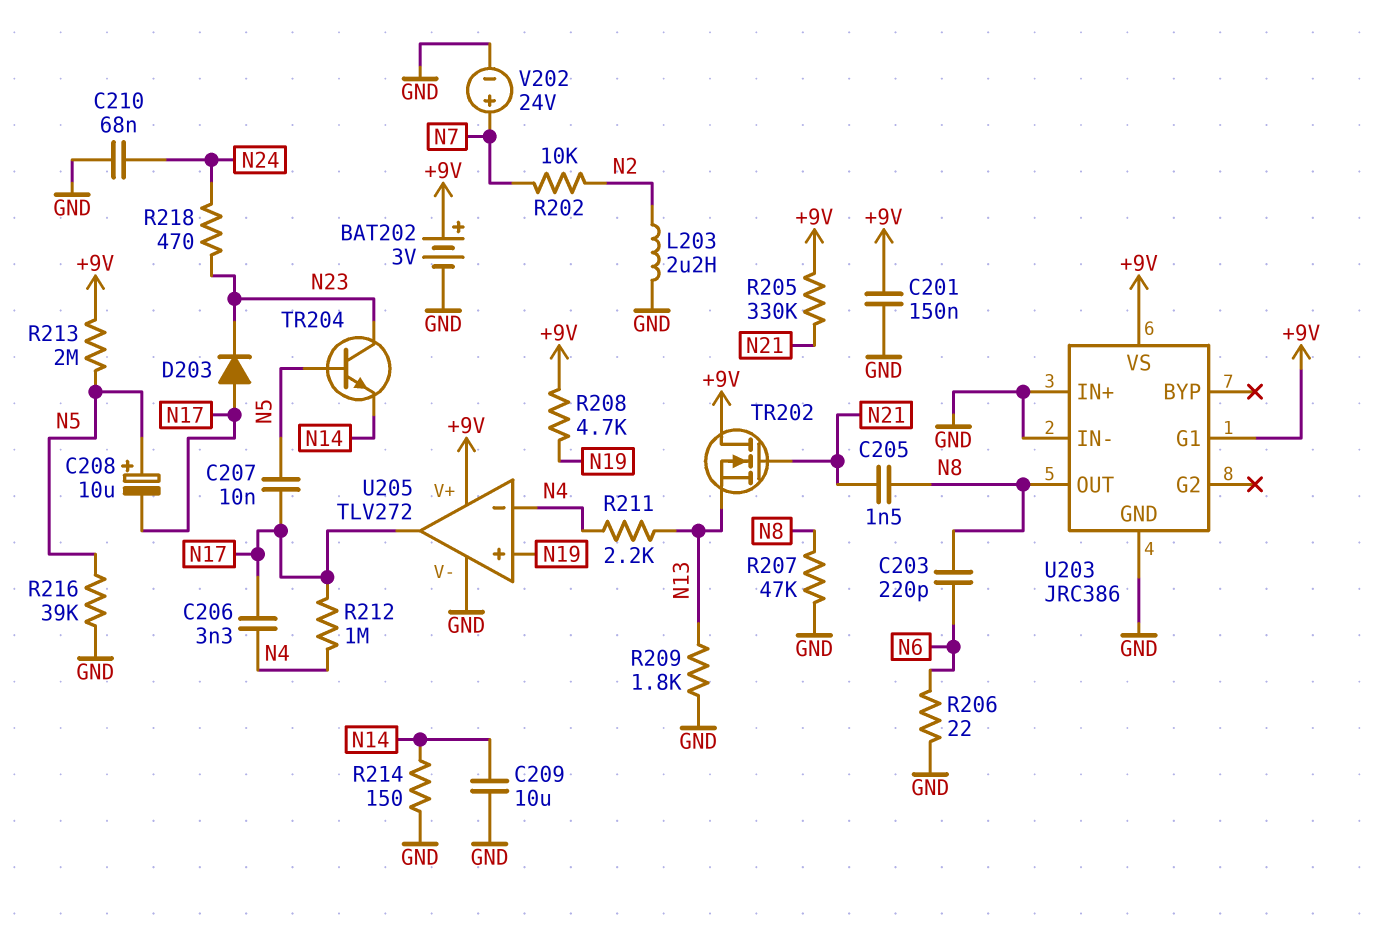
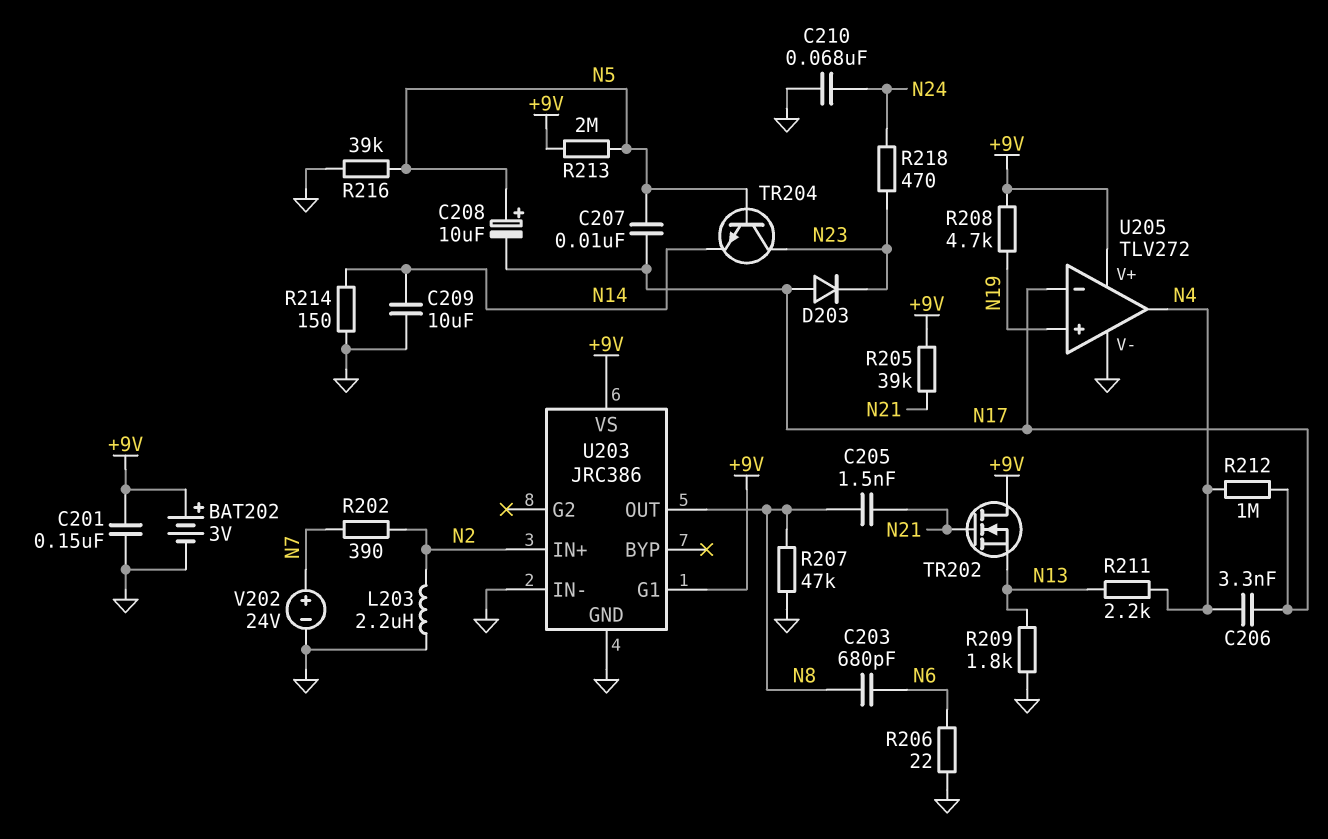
C203: 220pF (N6, N8) -> 680pF (N6, N8)
R202: 10k (N2, N7) -> 390 (N2, N7)
R205: 330k (+9V, N21) -> 39k (+9V, N21)
U203 pin IN+: GND -> N2
U205 pin in-: N4 -> N17
U205 pin out: N17 -> N4

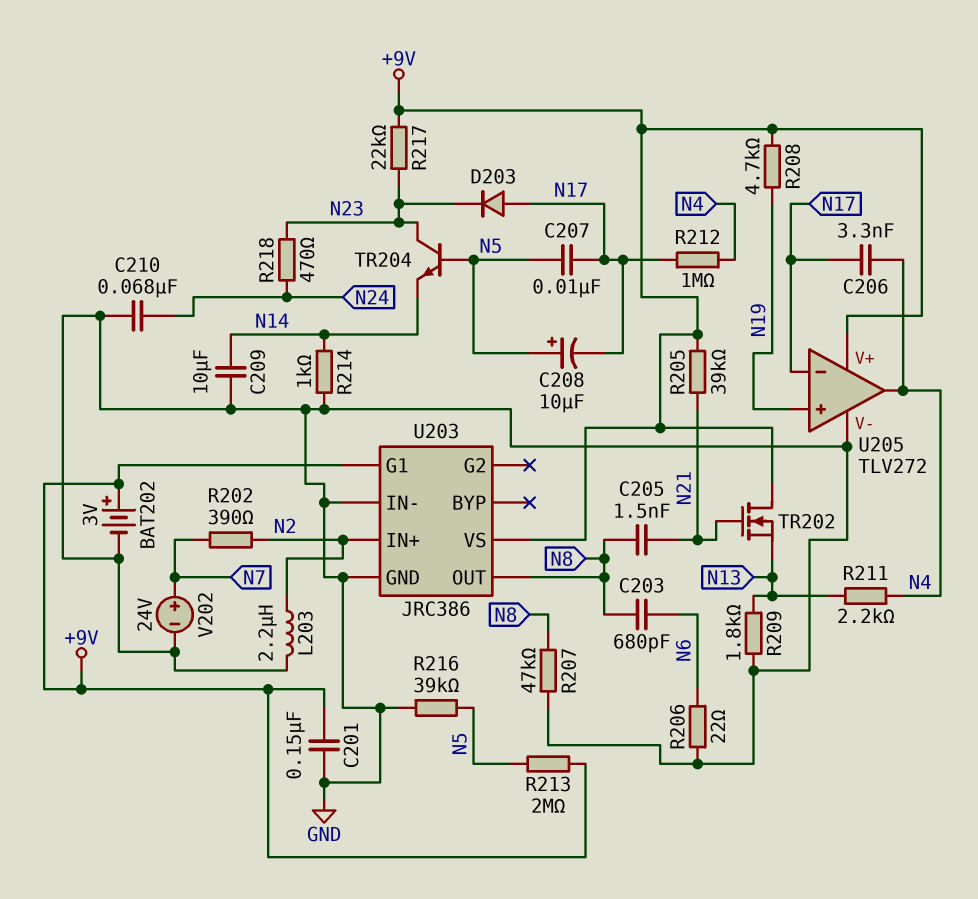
R214: 150 (GND, N14) -> 1k (GND, N14)
R217: none -> 22k (+9V, N23)

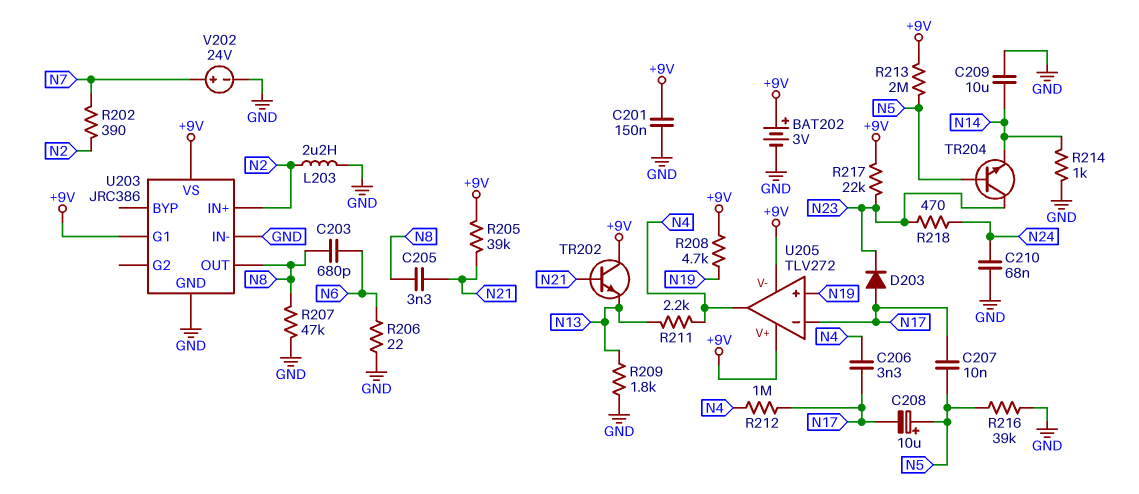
C205: 1.5nF (N8, N21) -> 3.3nF (N8, N21)
TR202: NMOS (G N21, D +9V, S N13) -> NPN (B N21, C +9V, E N13)
U205 pin V-: GND -> +9V

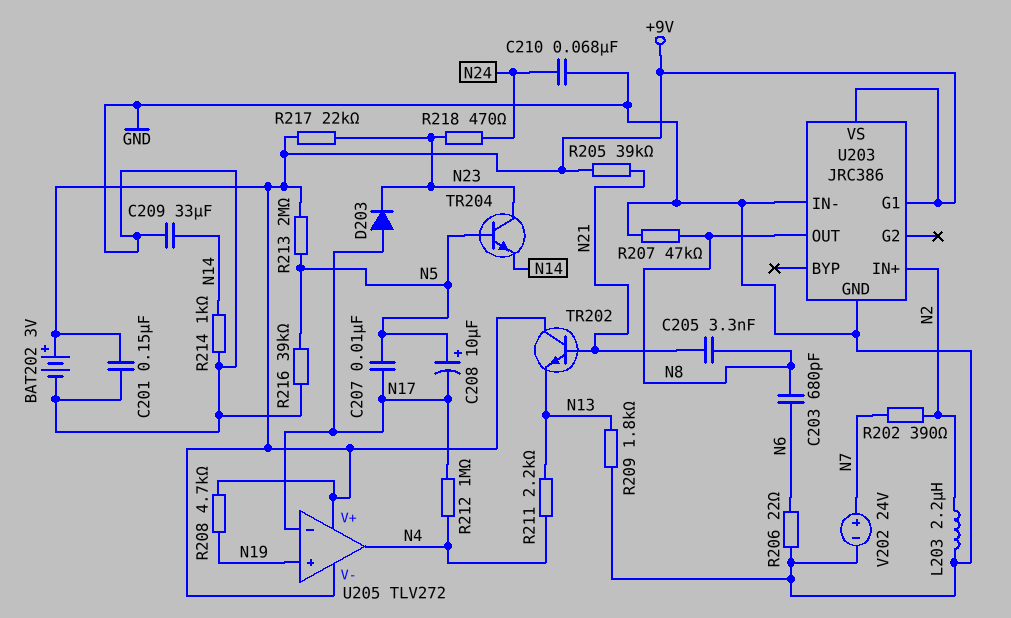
C206: 3.3nF (N4, N17) -> none
C209: 10uF (GND, N14) -> 33uF (GND, N14)

